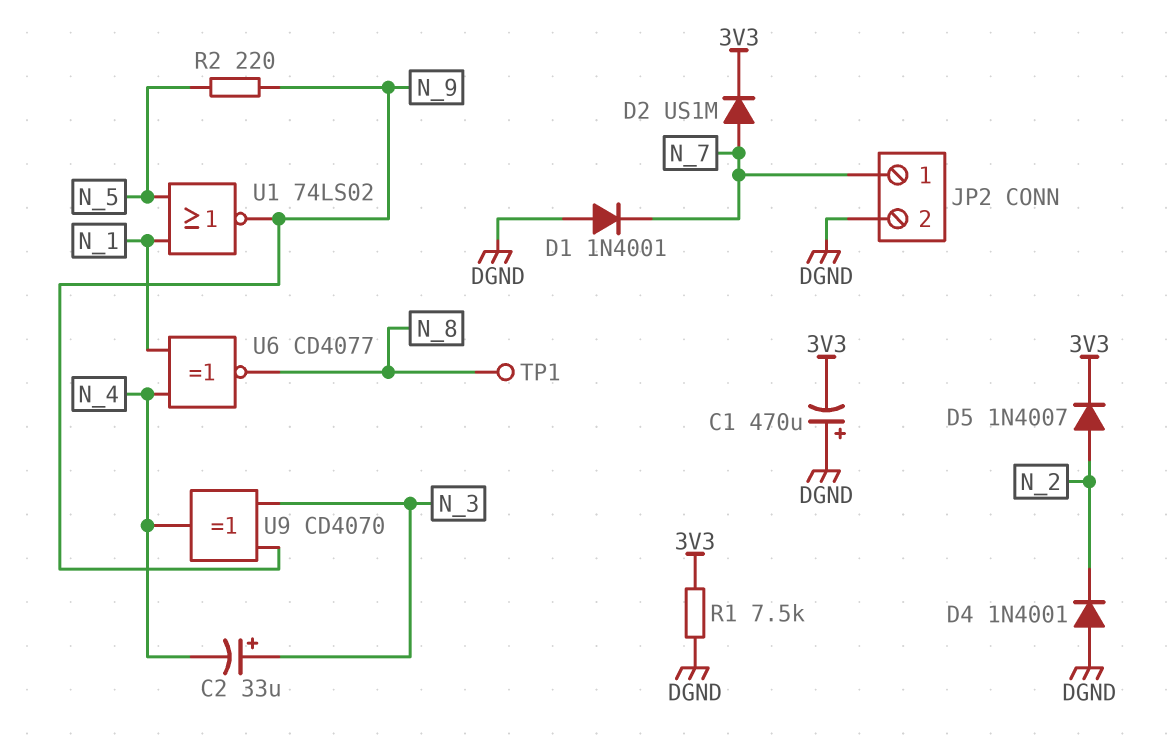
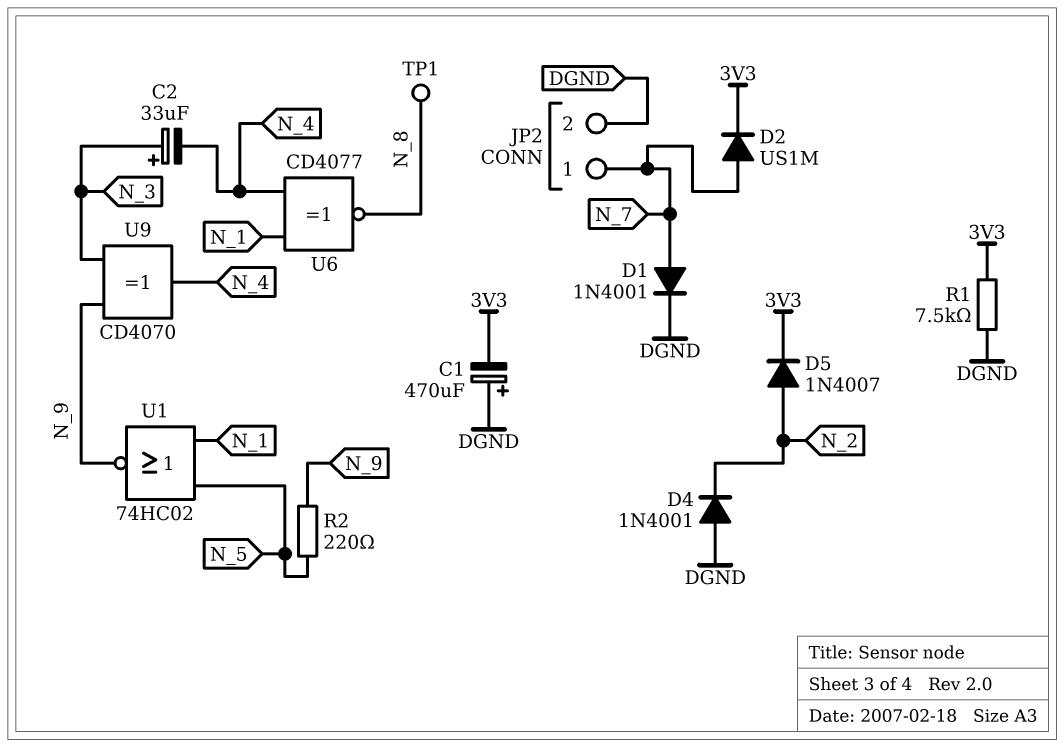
D1: diode 1N4001 (A DGND, K N_7) -> diode 1N4001 (A N_7, K DGND)
U1: NOR 74LS02 (in N_1, in N_5, out N_9) -> NOR 74HC02 (in N_1, in N_5, out N_9)

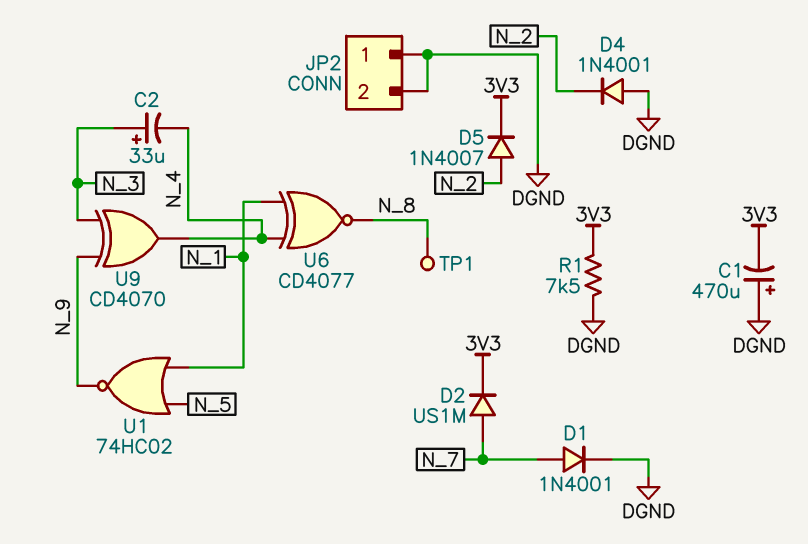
JP2 pin 1: N_7 -> DGND
R2: 220 (N_5, N_9) -> none

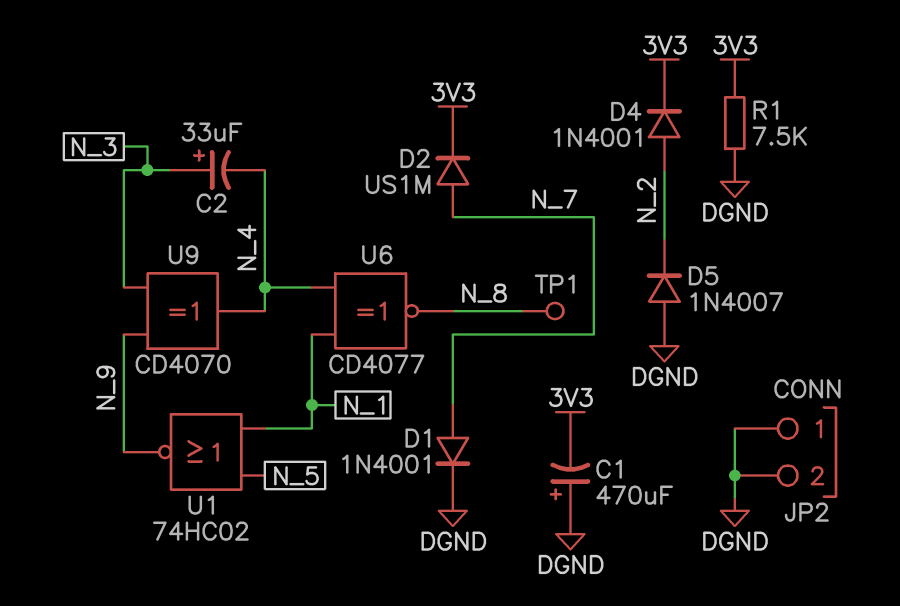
D4: diode 1N4001 (A DGND, K N_2) -> diode 1N4001 (A N_2, K 3V3)
D5: diode 1N4007 (A N_2, K 3V3) -> diode 1N4007 (A DGND, K N_2)

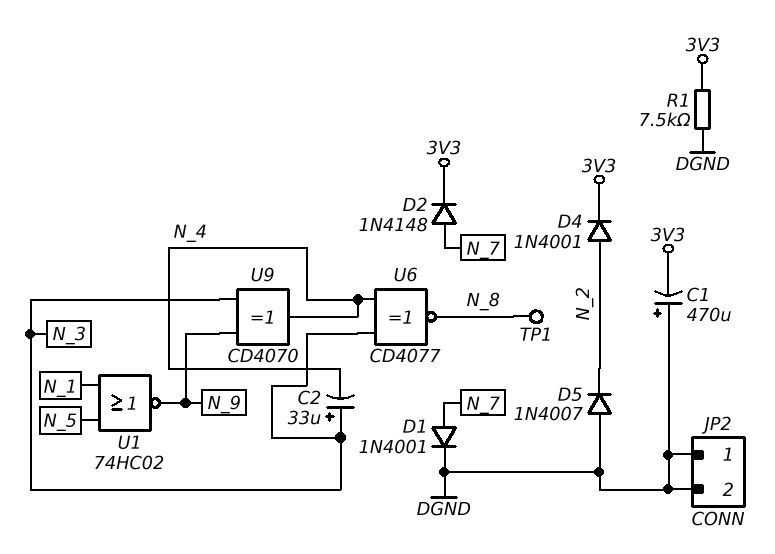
D2: diode US1M (A N_7, K 3V3) -> diode 1N4148 (A N_7, K 3V3)
U6: XNOR CD4077 (in N_1, in N_4, out N_8) -> XNOR CD4077 (in N_3, in N_4, out N_8)

